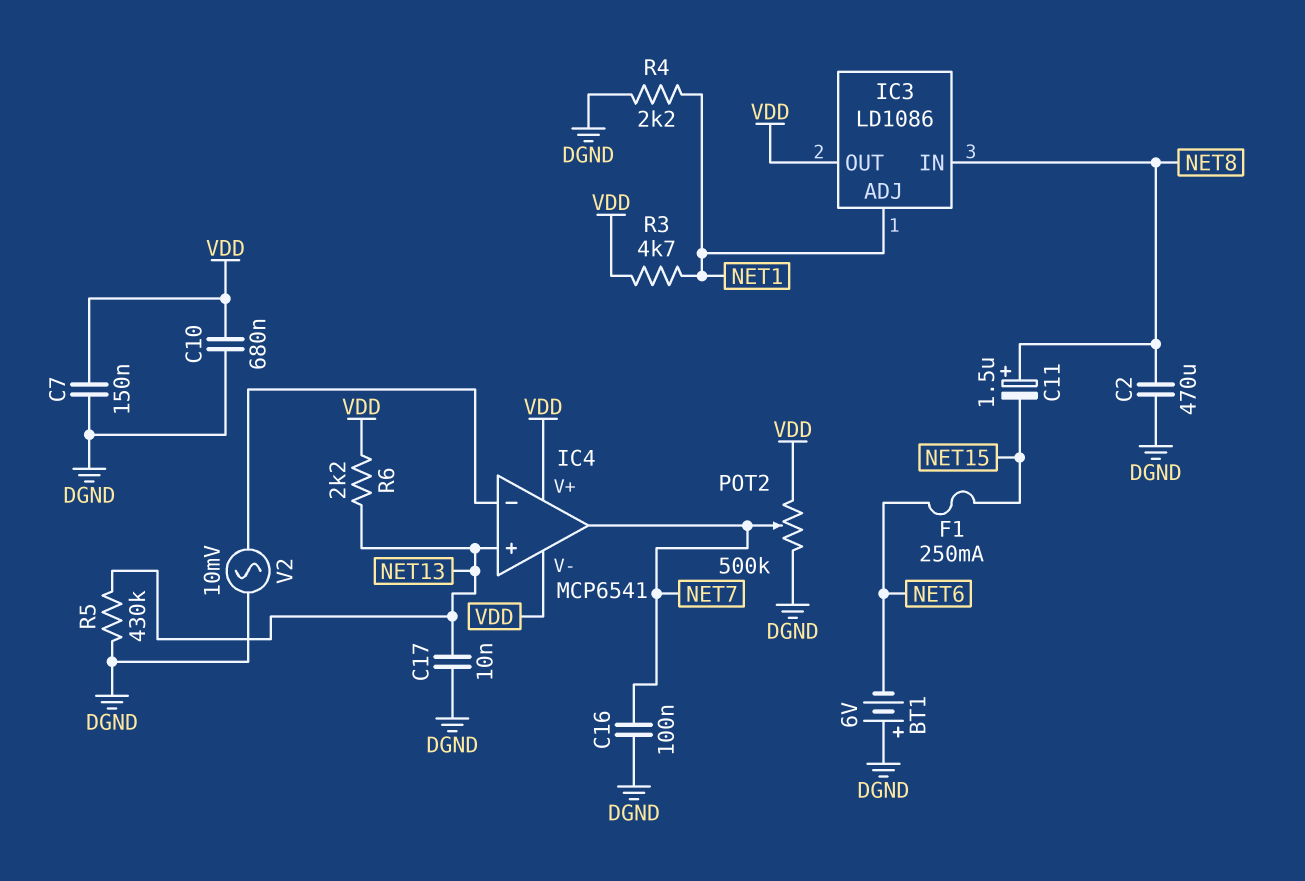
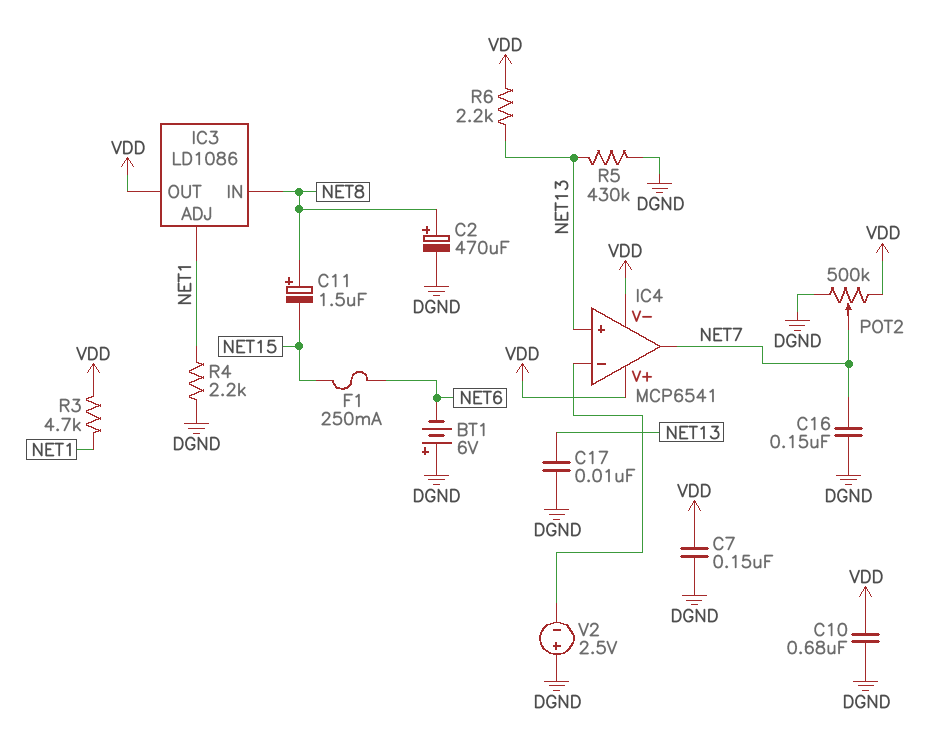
C2: 470uF (DGND, NET8) -> 470uF (plus NET8, minus DGND)
C16: 100nF (DGND, NET7) -> 150nF (DGND, NET7)
V2: AC 10mV (DGND, IC4/in-) -> 2.5V (plus DGND, minus IC4/in-)

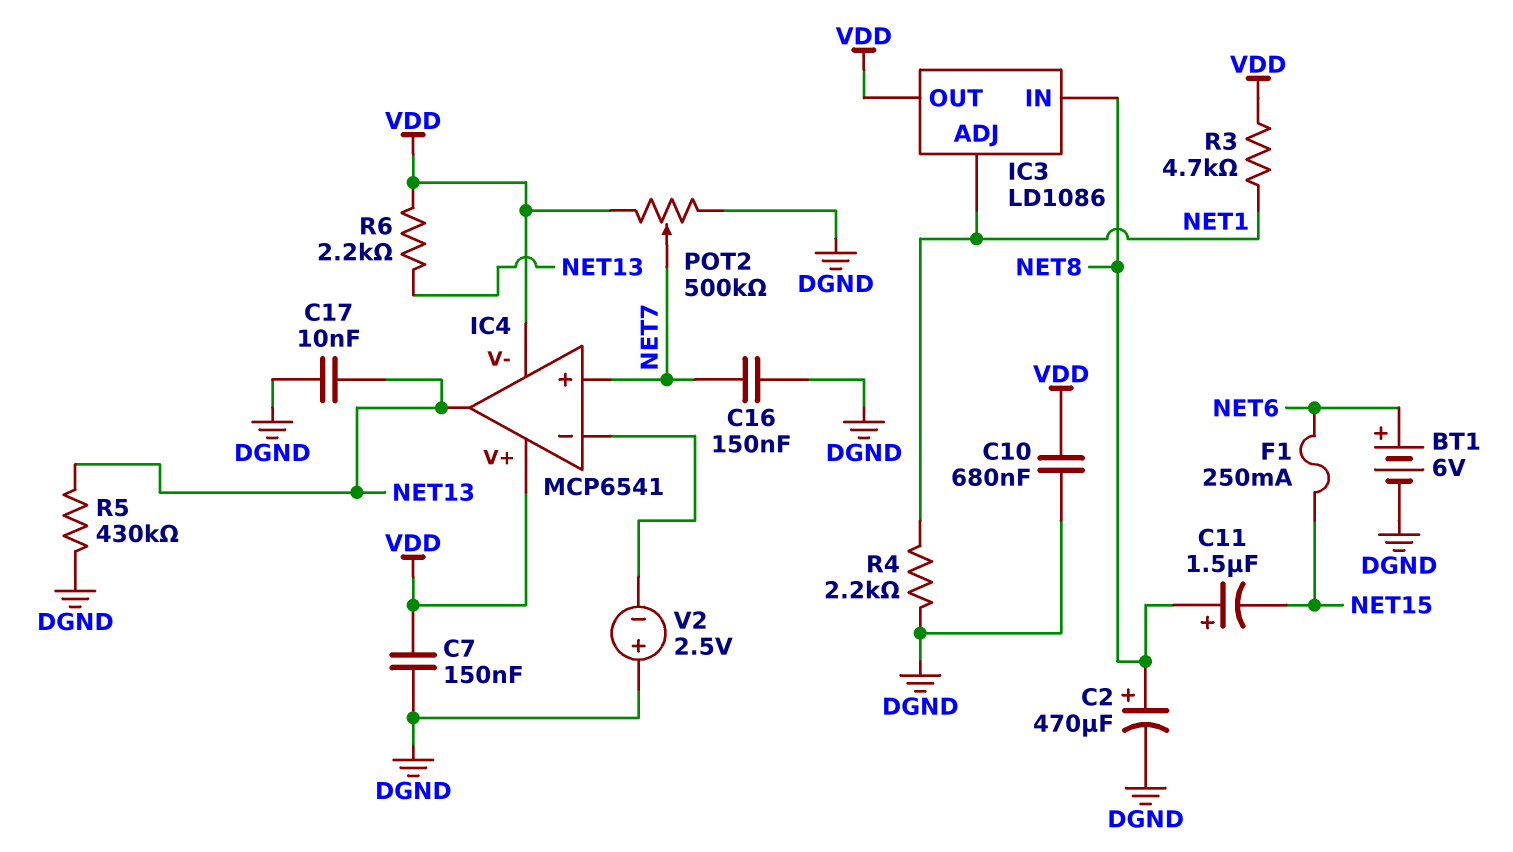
BT1: 6V (plus DGND, minus NET6) -> 6V (plus NET6, minus DGND)
IC4 pin in+: NET13 -> NET7
IC4 pin out: NET7 -> NET13

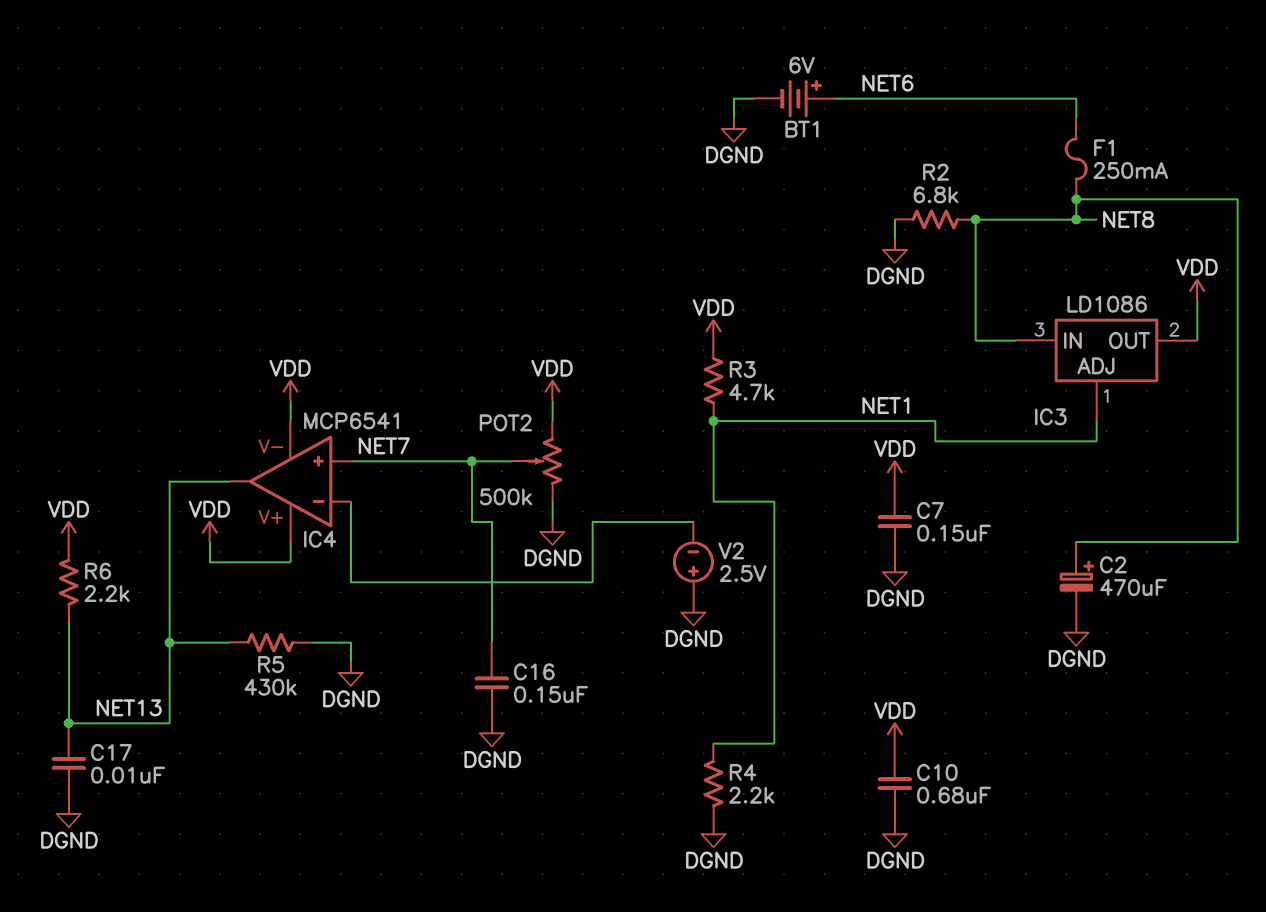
C11: 1.5uF (plus NET8, minus NET15) -> none
F1: 250mA (NET6, NET15) -> 250mA (NET6, NET8)
R2: none -> 6.8k (DGND, NET8)

